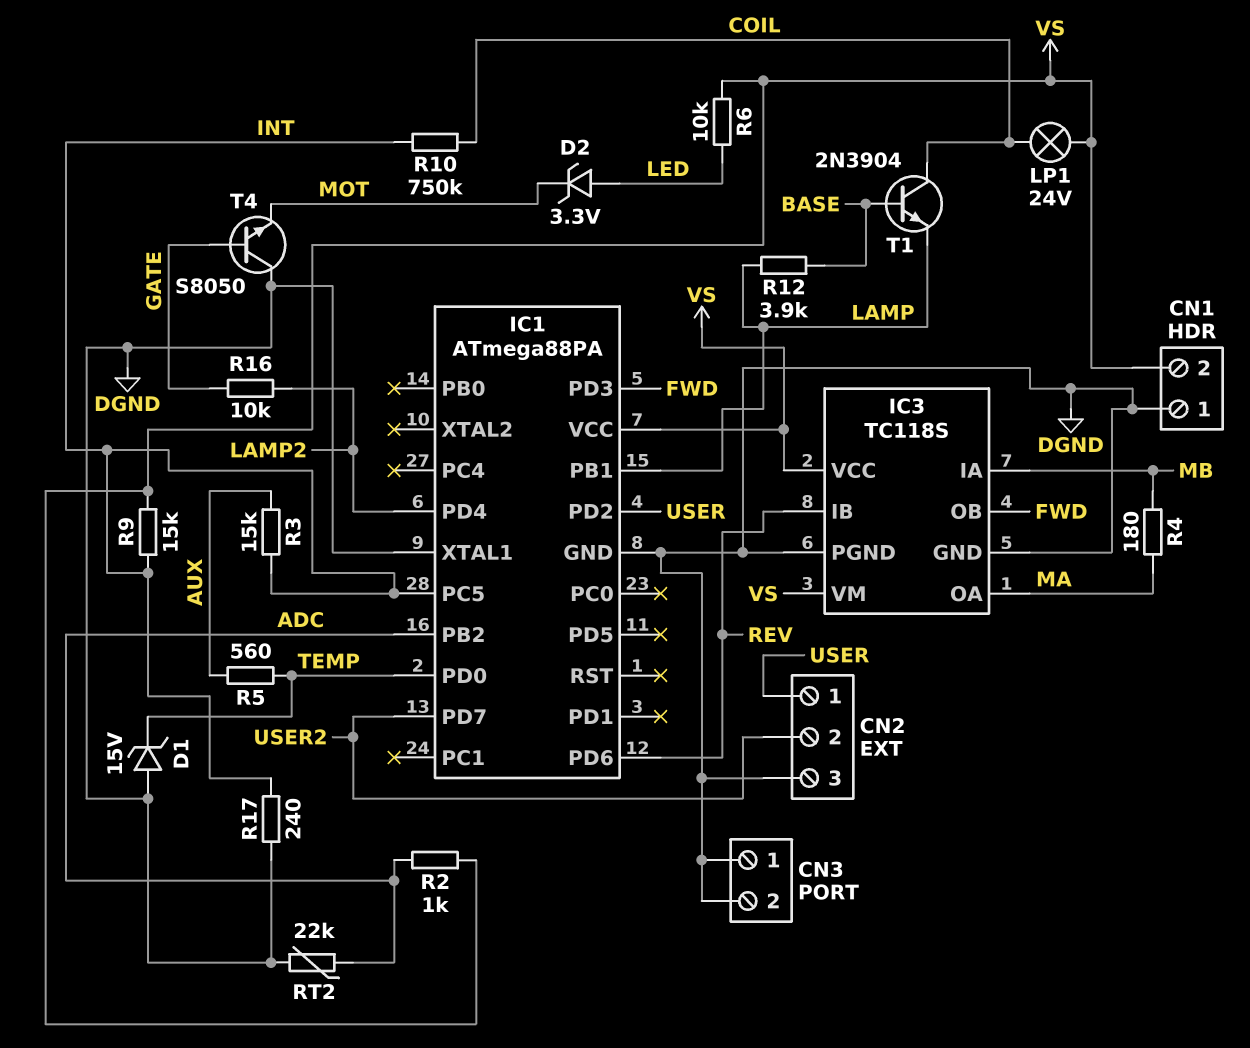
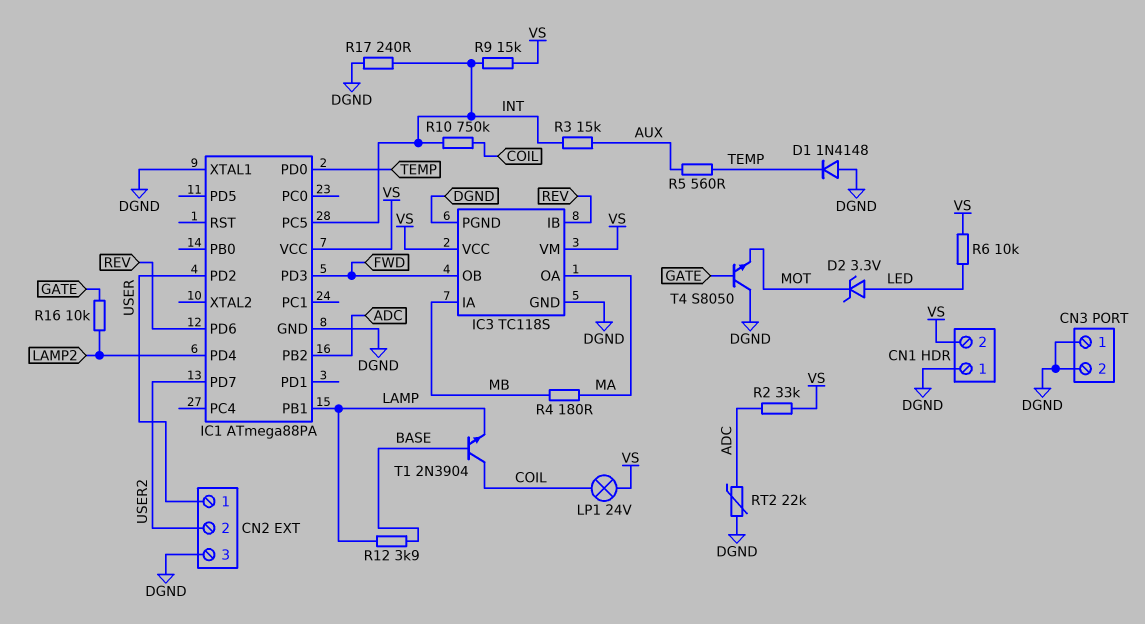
D1: zener 15V (A DGND, K TEMP) -> diode 1N4148 (A DGND, K TEMP)
R2: 1k (ADC, VS) -> 33k (ADC, VS)

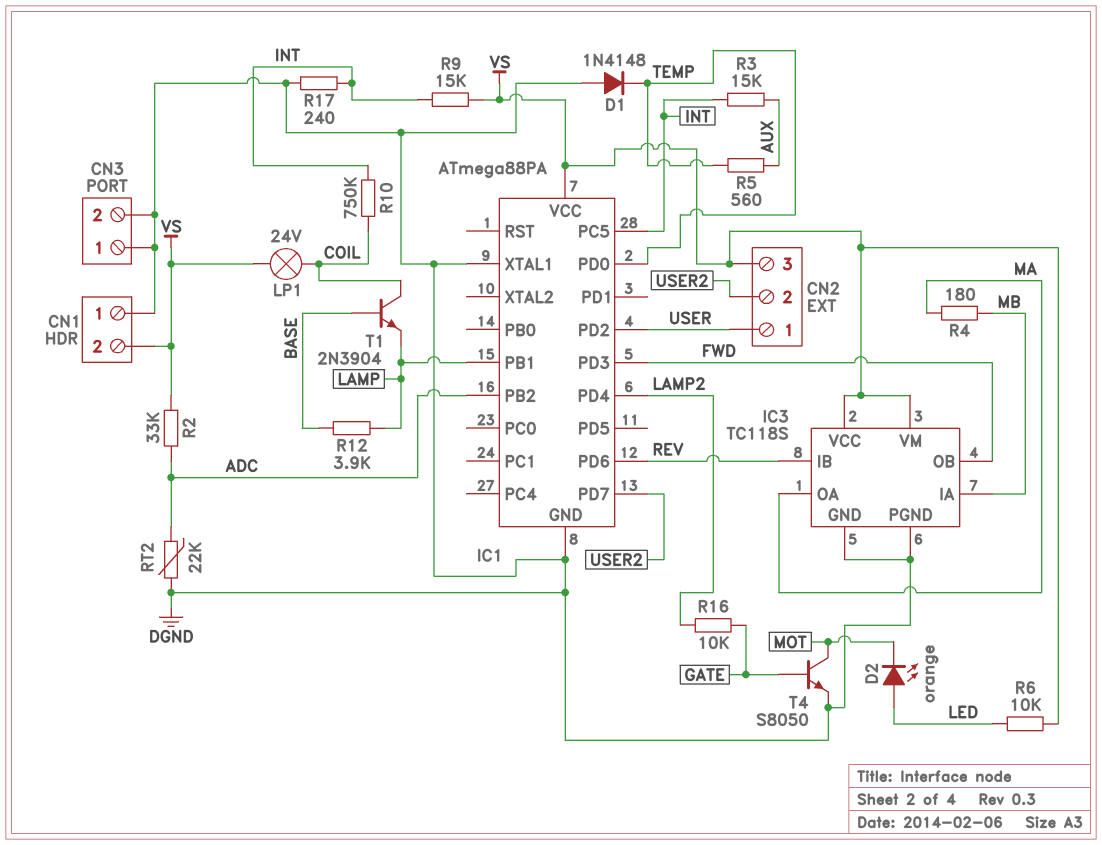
CN2 pin 3: DGND -> VS
D2: zener 3.3V (A LED, K MOT) -> LED orange (A LED, K MOT)
T4: NPN S8050 (B GATE, C DGND, E MOT) -> NPN S8050 (B GATE, C MOT, E DGND)

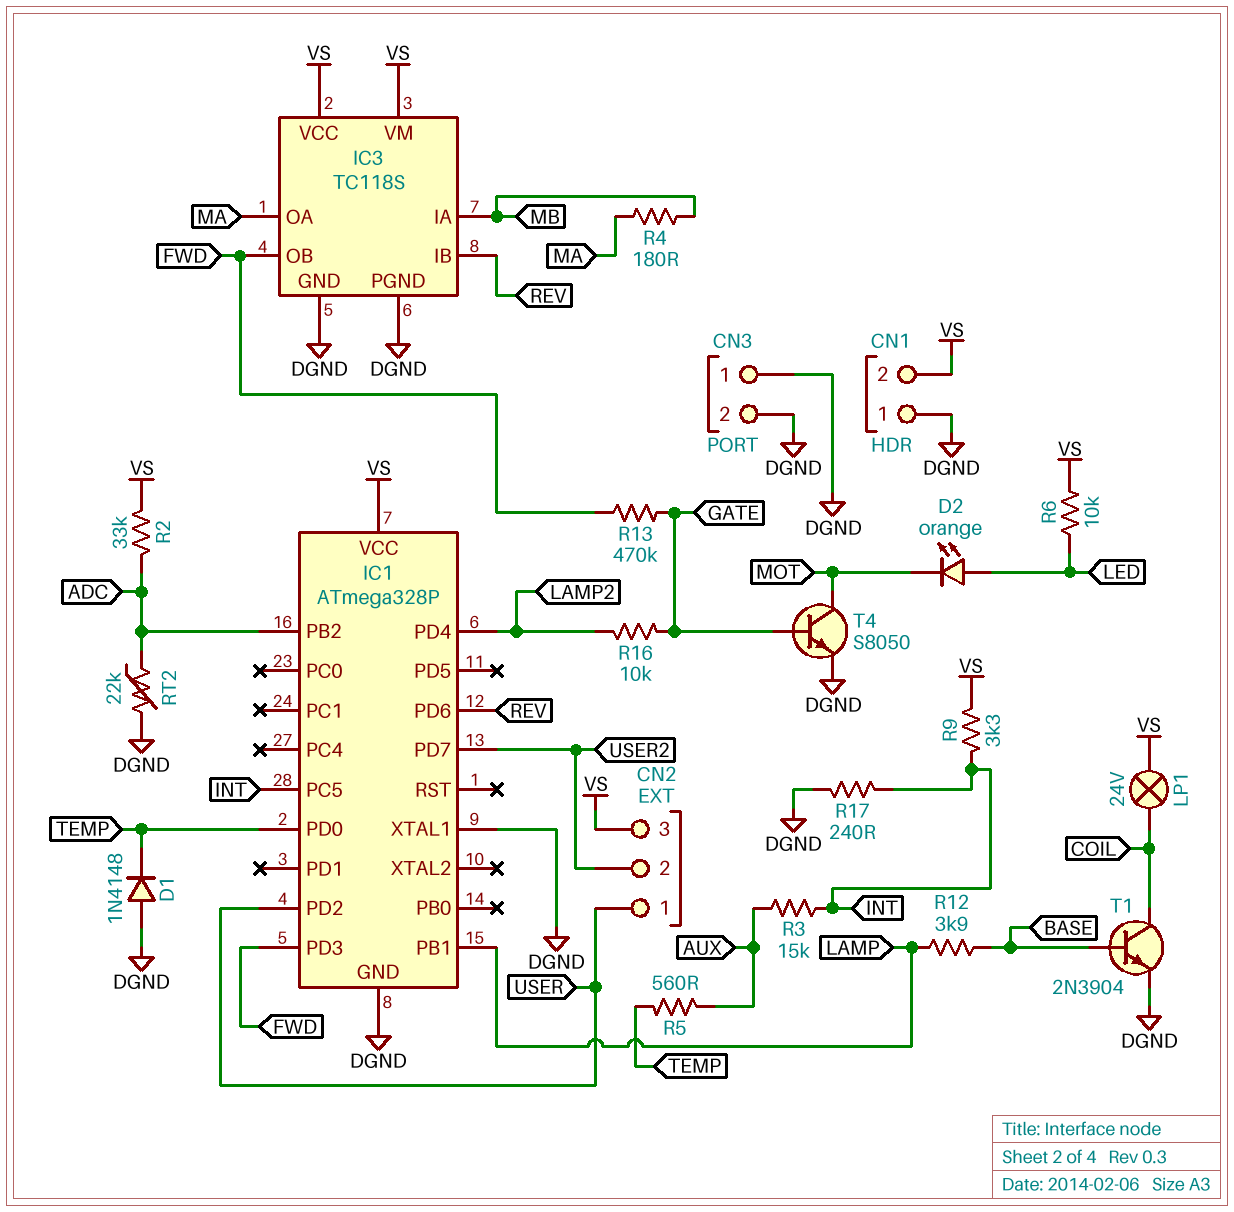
IC1: ATmega88PA -> ATmega328P
R9: 15k (INT, VS) -> 3.3k (INT, VS)
R10: 750k (COIL, INT) -> none
R13: none -> 470k (FWD, GATE)
T1: NPN 2N3904 (B BASE, C COIL, E LAMP) -> NPN 2N3904 (B BASE, C COIL, E DGND)

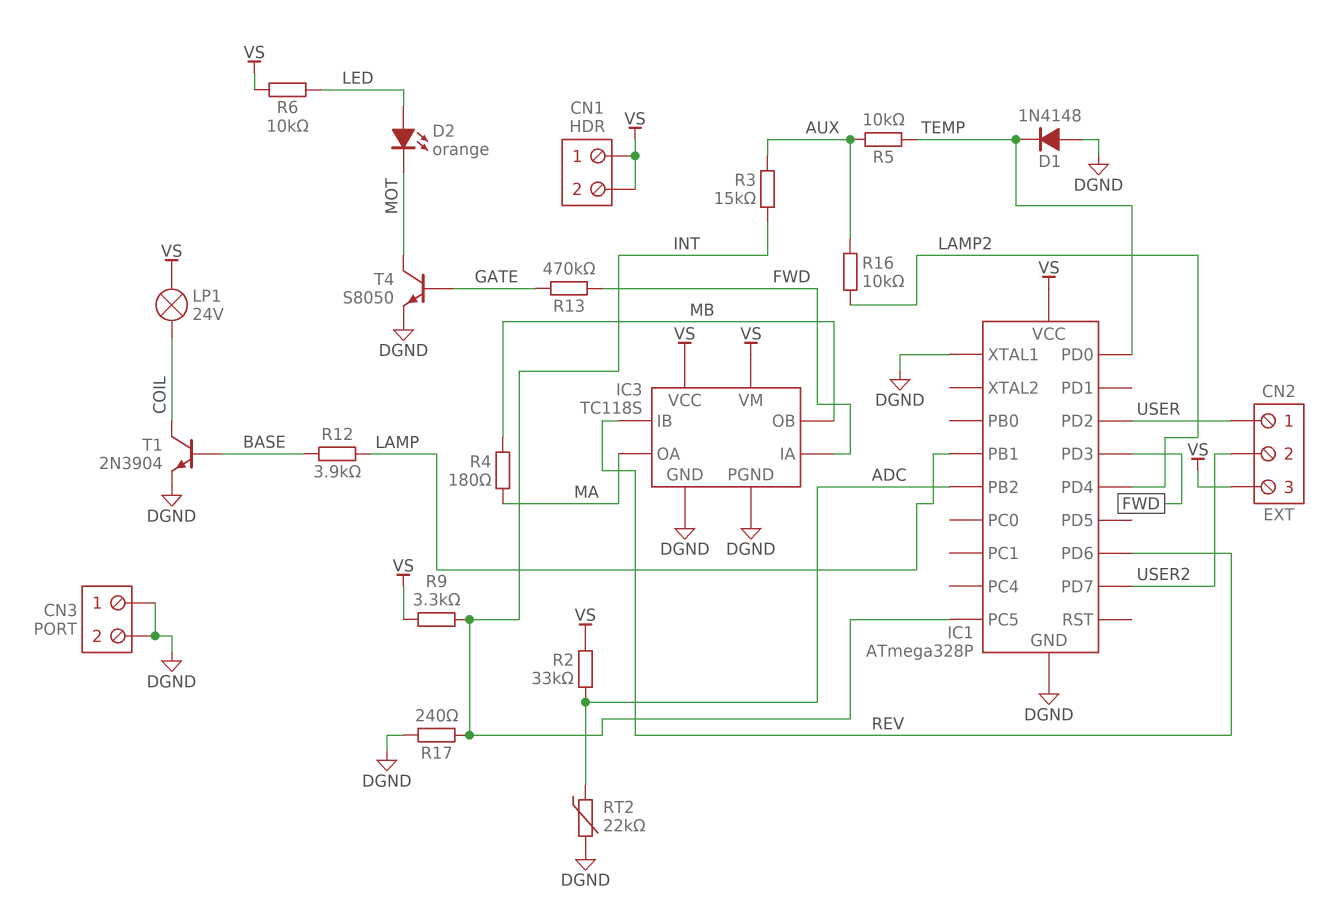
CN1 pin 1: DGND -> VS
IC3 pin IA: MB -> FWD
IC3 pin OB: FWD -> MB
R5: 560 (AUX, TEMP) -> 10k (AUX, TEMP)
R16: 10k (GATE, LAMP2) -> 10k (AUX, LAMP2)

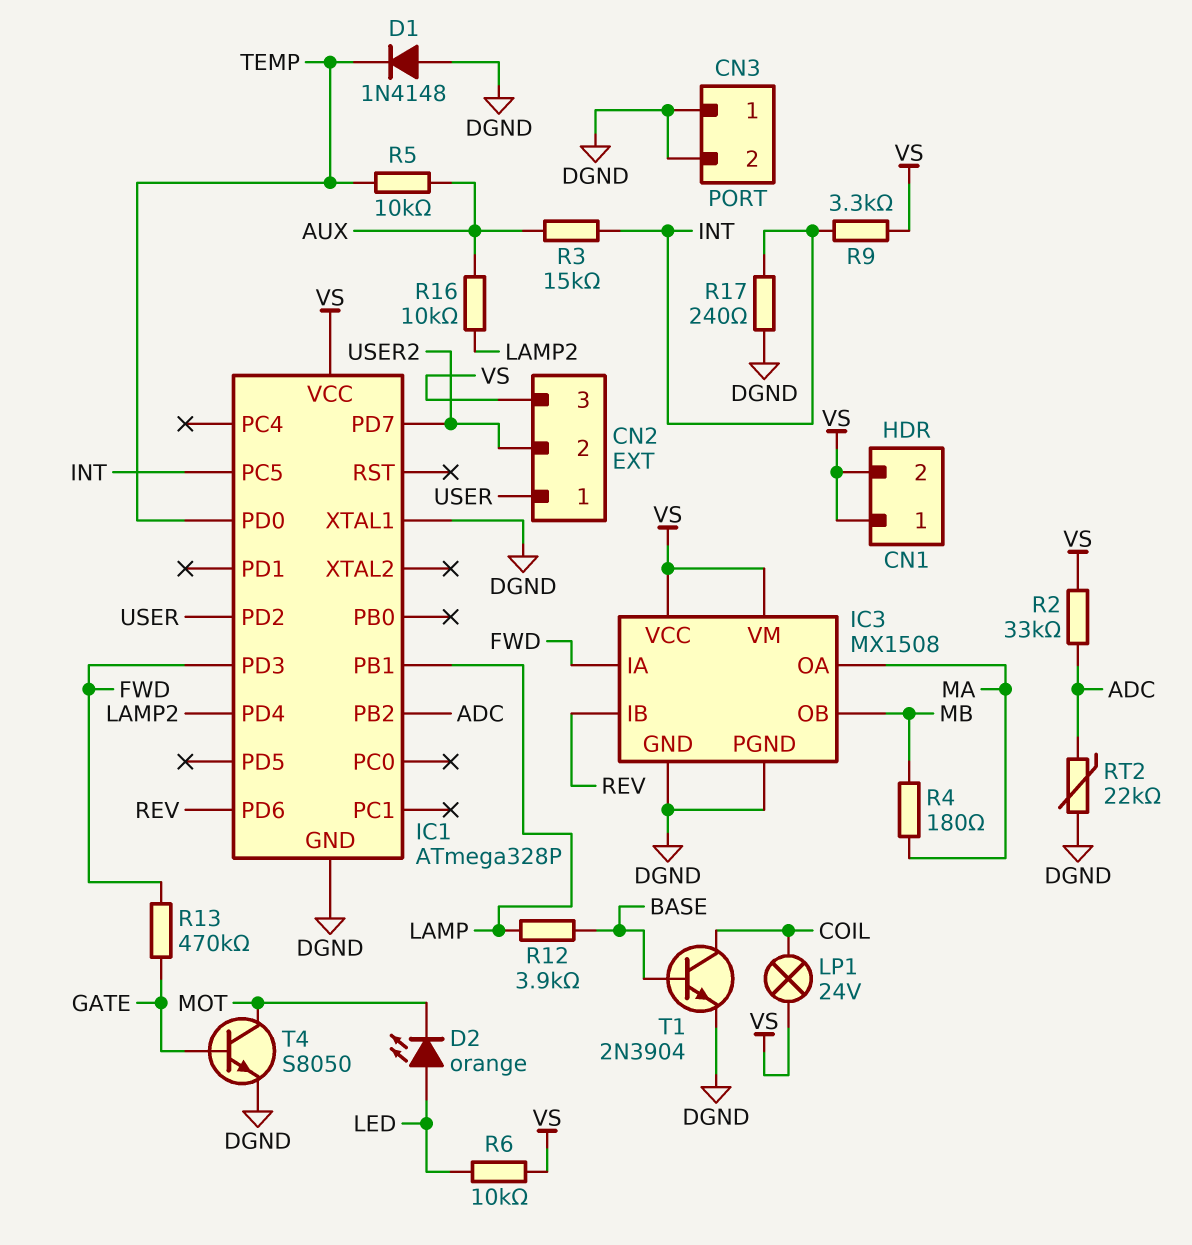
IC3: TC118S -> MX1508

